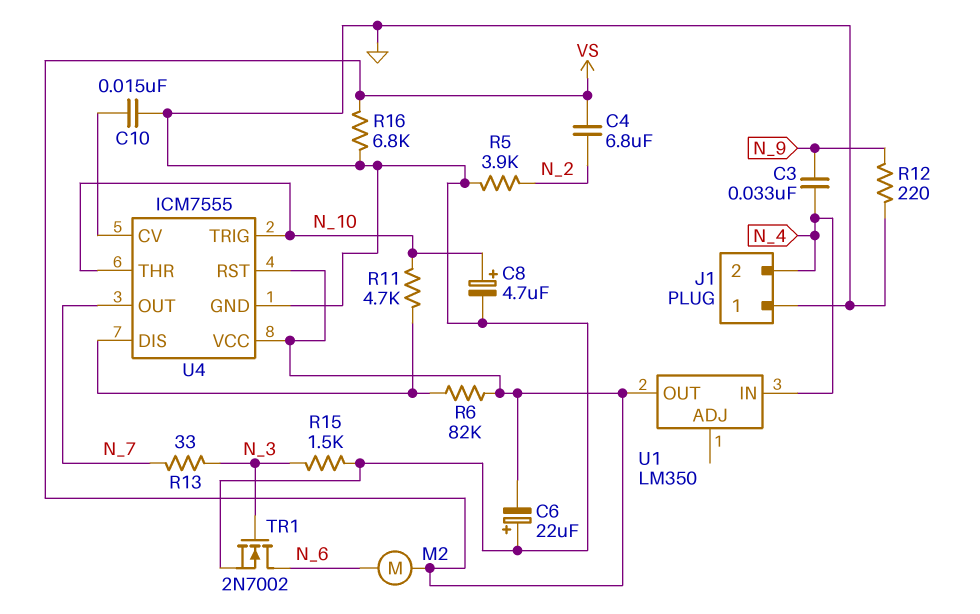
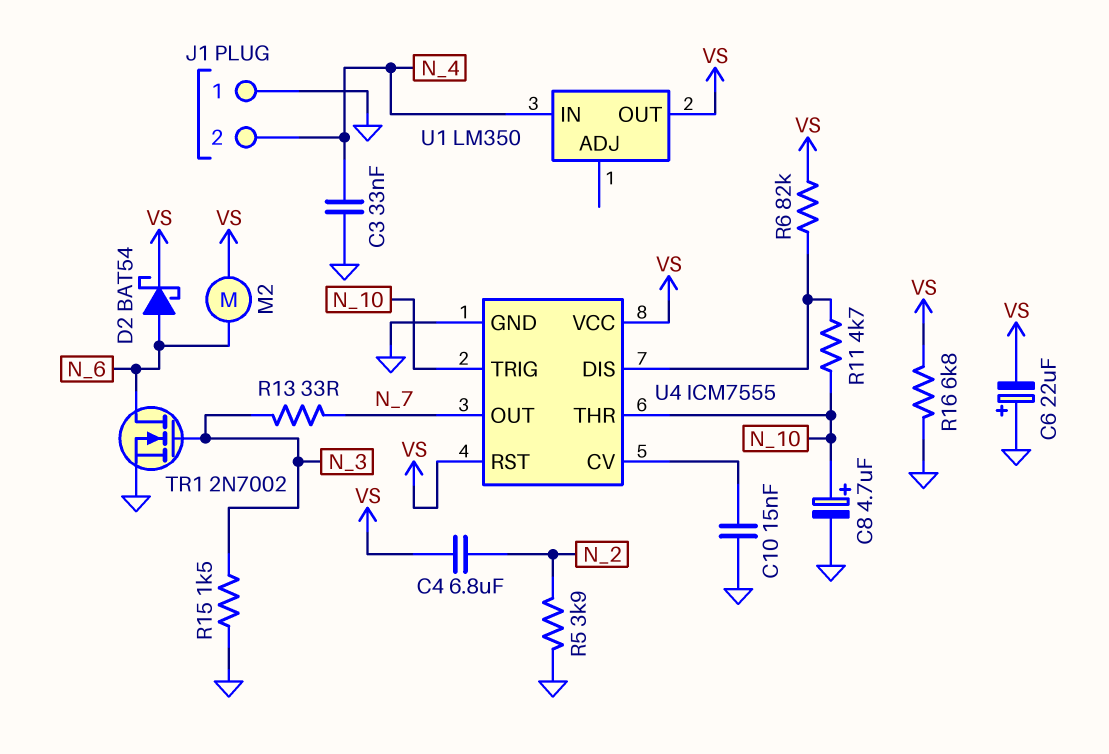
C3: 33nF (N_4, N_9) -> 33nF (GND, N_4)
D2: none -> schottky BAT54 (A N_6, K VS)
R12: 220 (GND, N_9) -> none

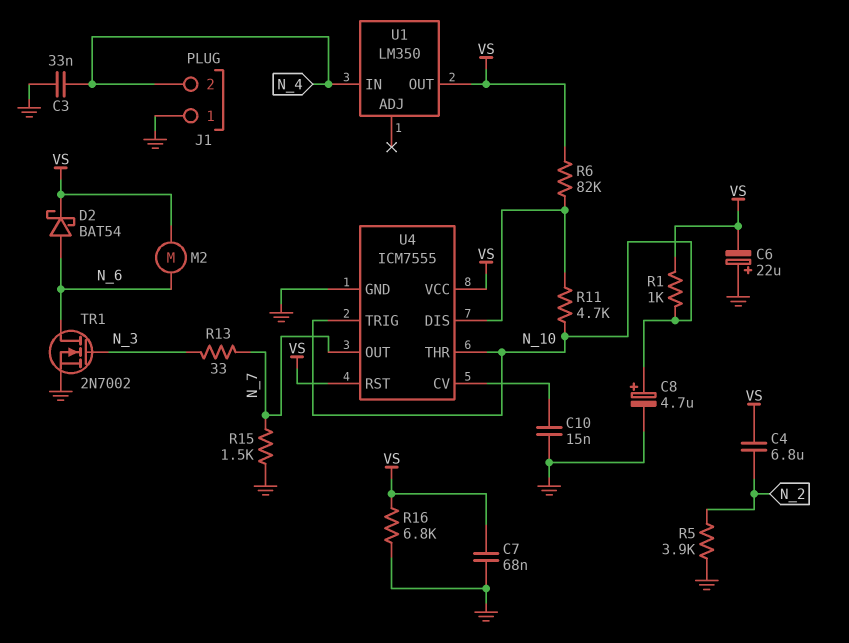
C7: none -> 68nF (GND, VS)
R1: none -> 1k (N_10, VS)
R15: 1.5k (GND, N_3) -> 1.5k (GND, N_7)

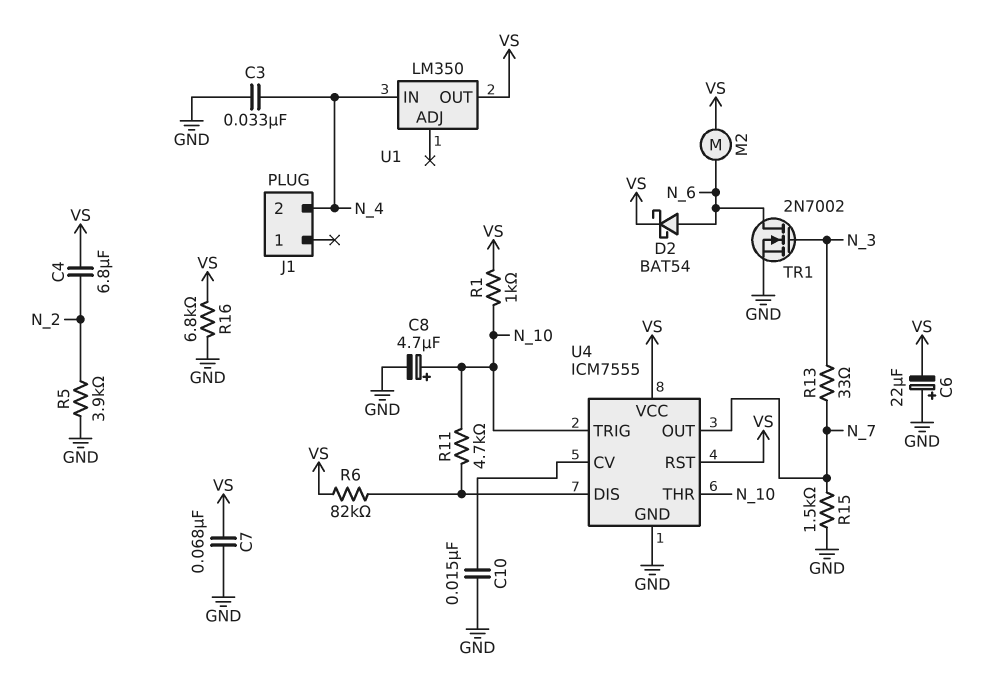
J1 pin 1: GND -> none

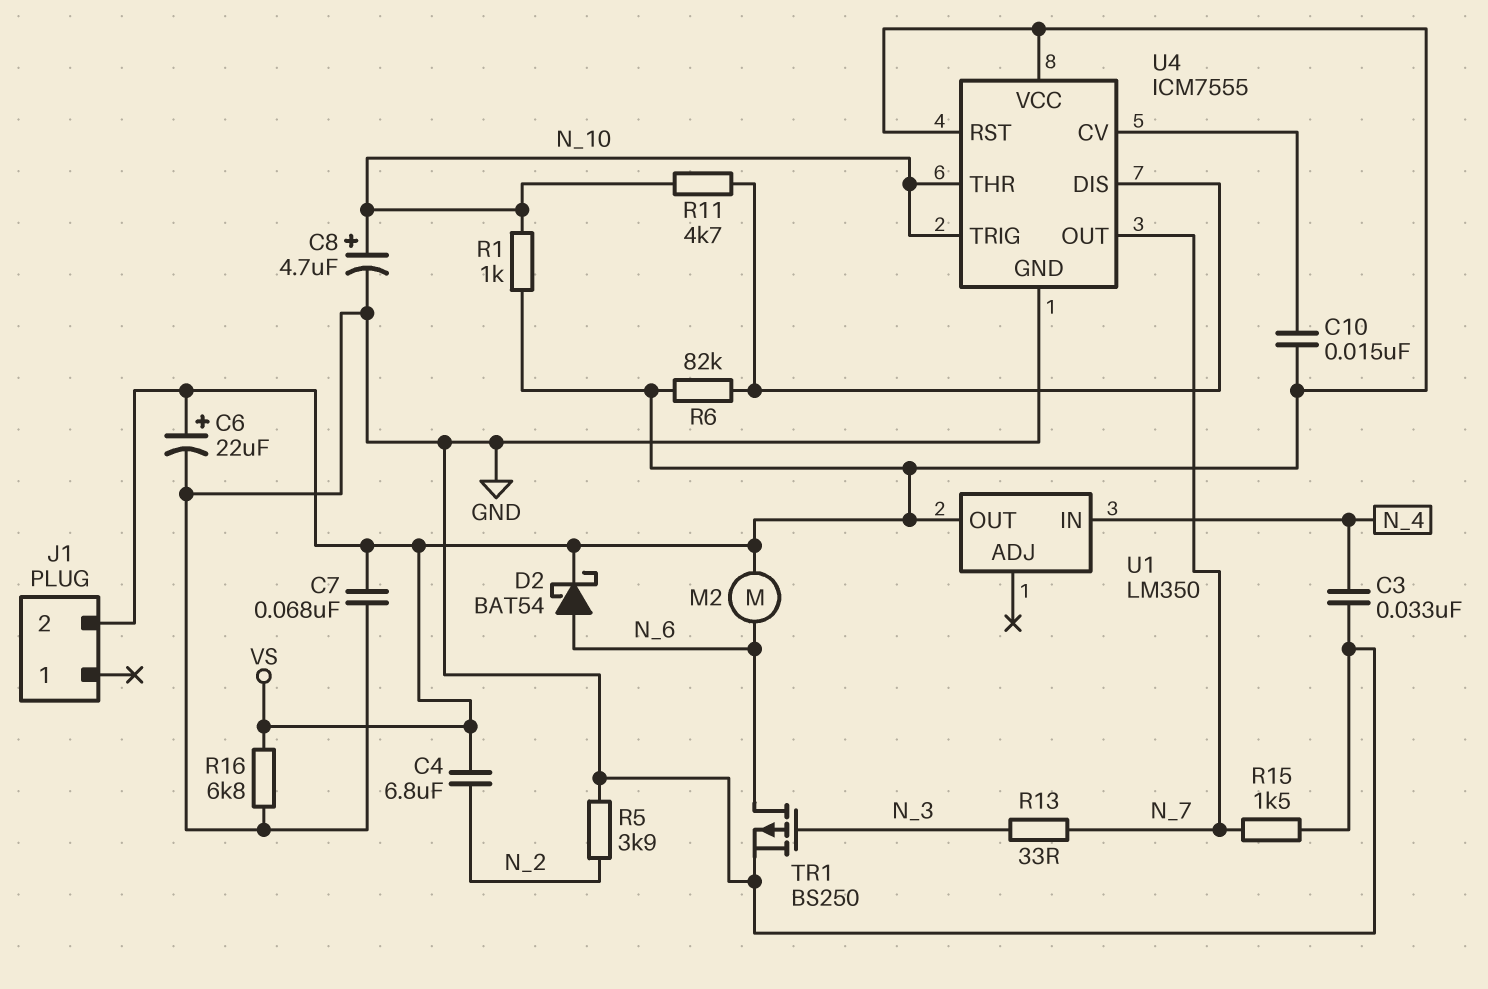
C6: 22uF (plus GND, minus VS) -> 22uF (plus VS, minus GND)
C10: 15nF (GND, U4/CV) -> 15nF (U4/CV, VS)
J1 pin 2: N_4 -> VS
TR1: NMOS 2N7002 (G N_3, D N_6, S GND) -> PMOS BS250 (G N_3, D N_6, S GND)

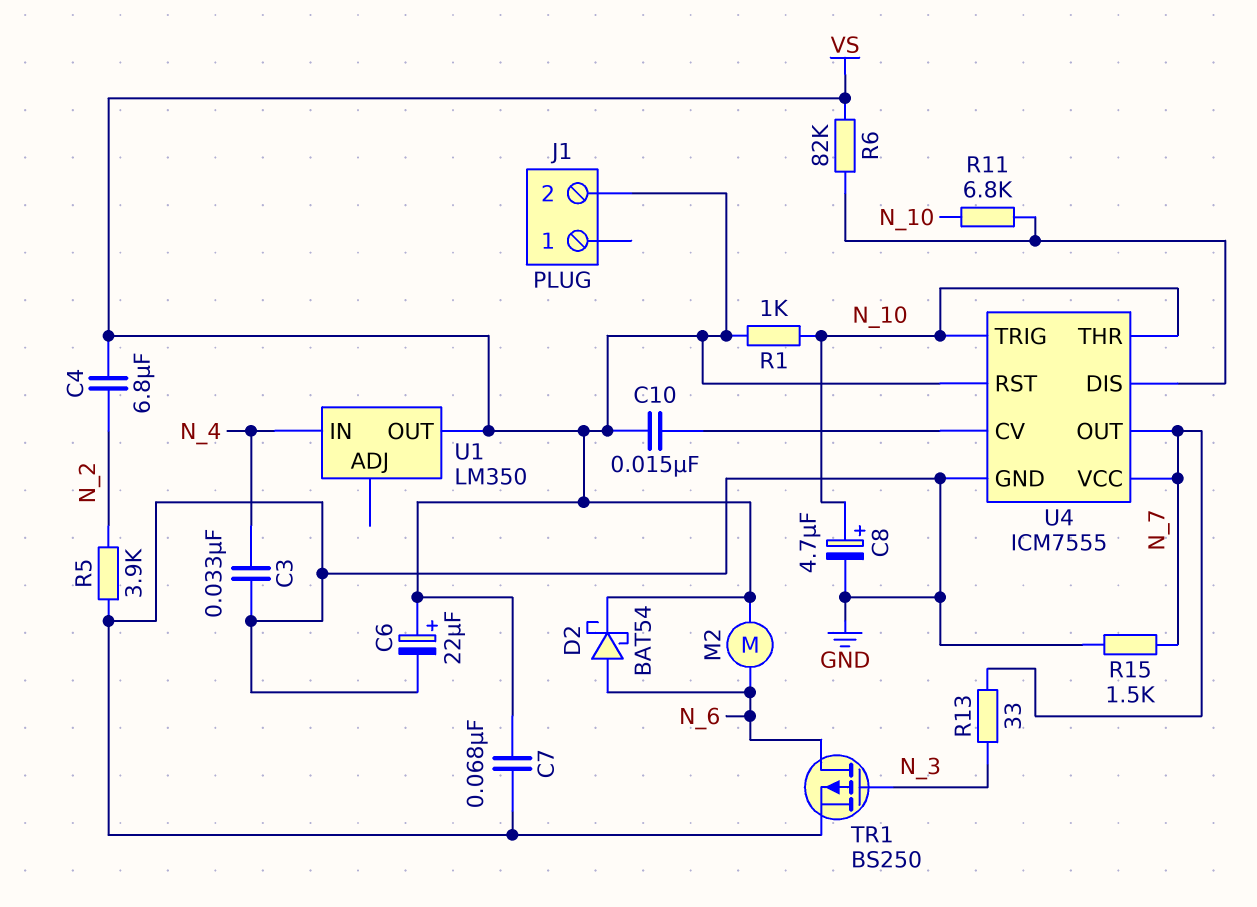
R11: 4.7k (N_10, U4/DIS) -> 6.8k (N_10, U4/DIS)
R16: 6.8k (GND, VS) -> none
U4 pin VCC: VS -> N_7

